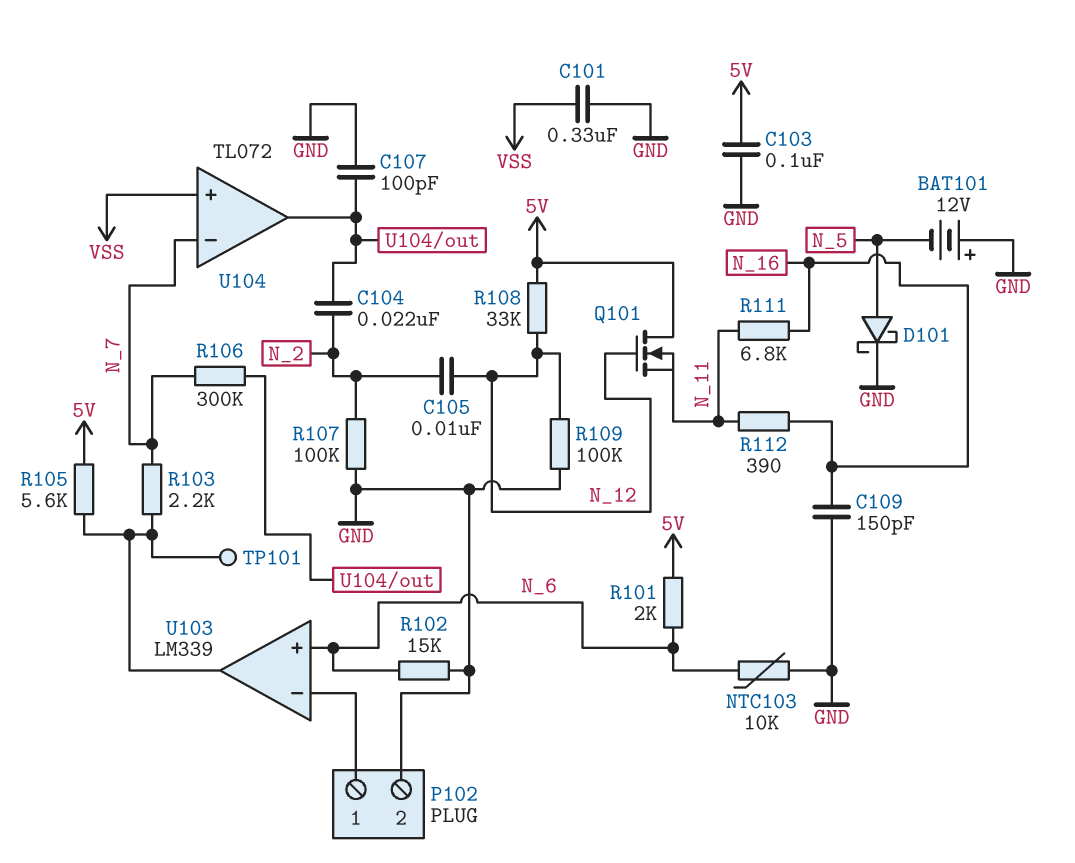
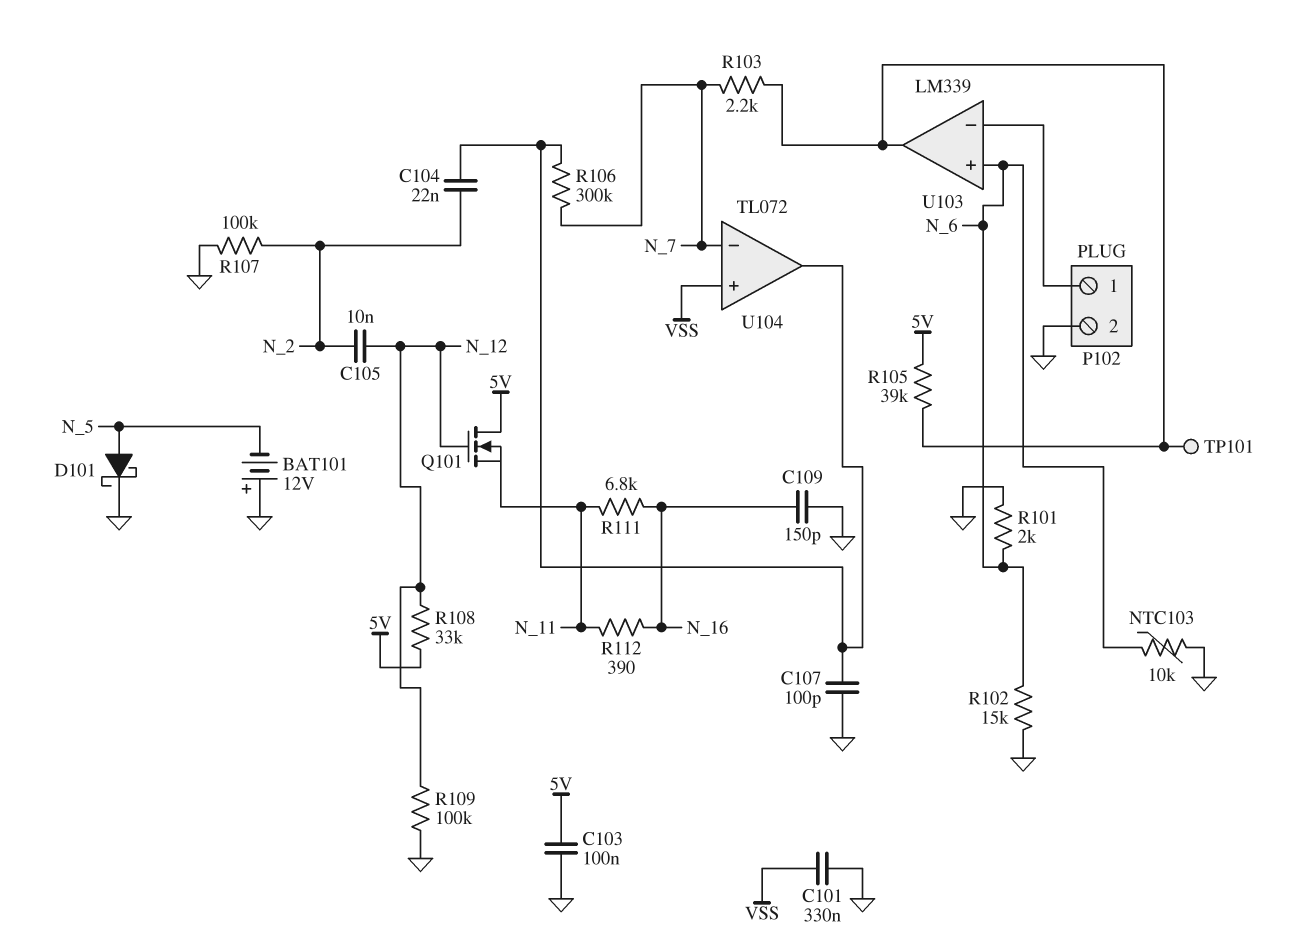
R101: 2k (5V, N_6) -> 2k (GND, N_6)
R105: 5.6k (5V, U103/out) -> 39k (5V, U103/out)

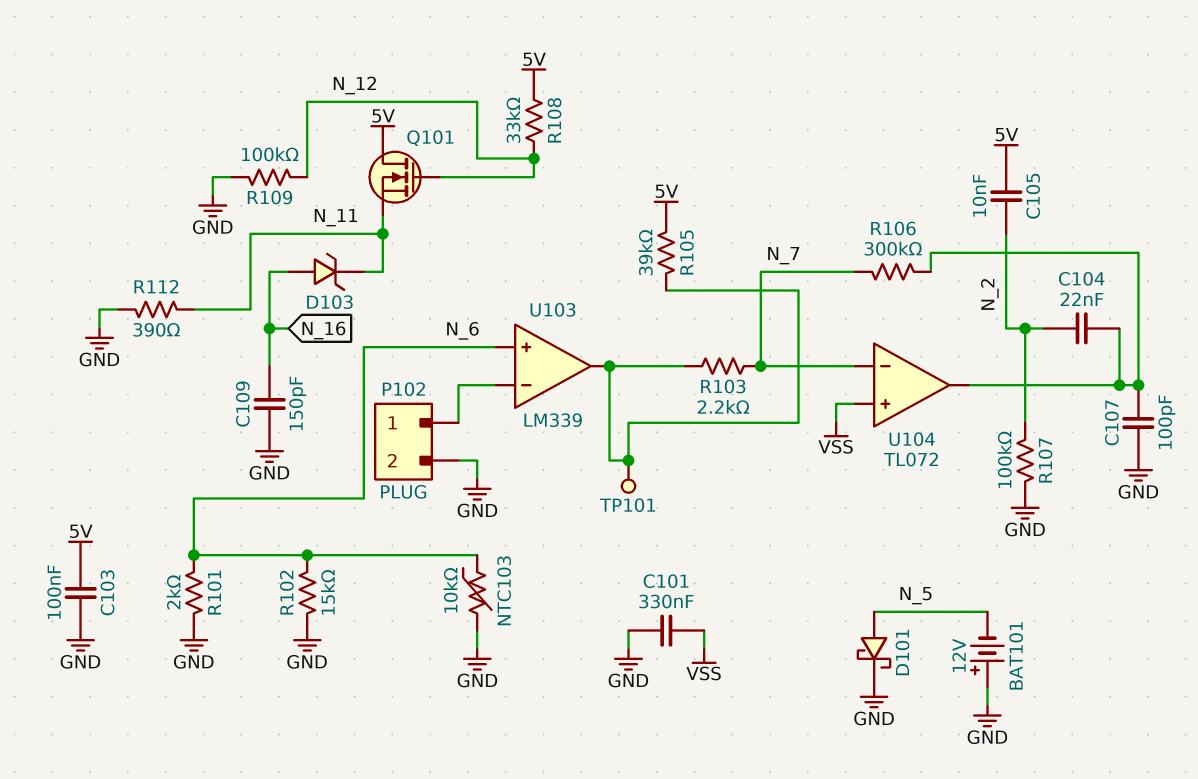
C105: 10nF (N_2, N_12) -> 10nF (5V, N_2)
D103: none -> zener (A N_16, K N_11)
R111: 6.8k (N_11, N_16) -> none
R112: 390 (N_11, N_16) -> 390 (GND, N_11)

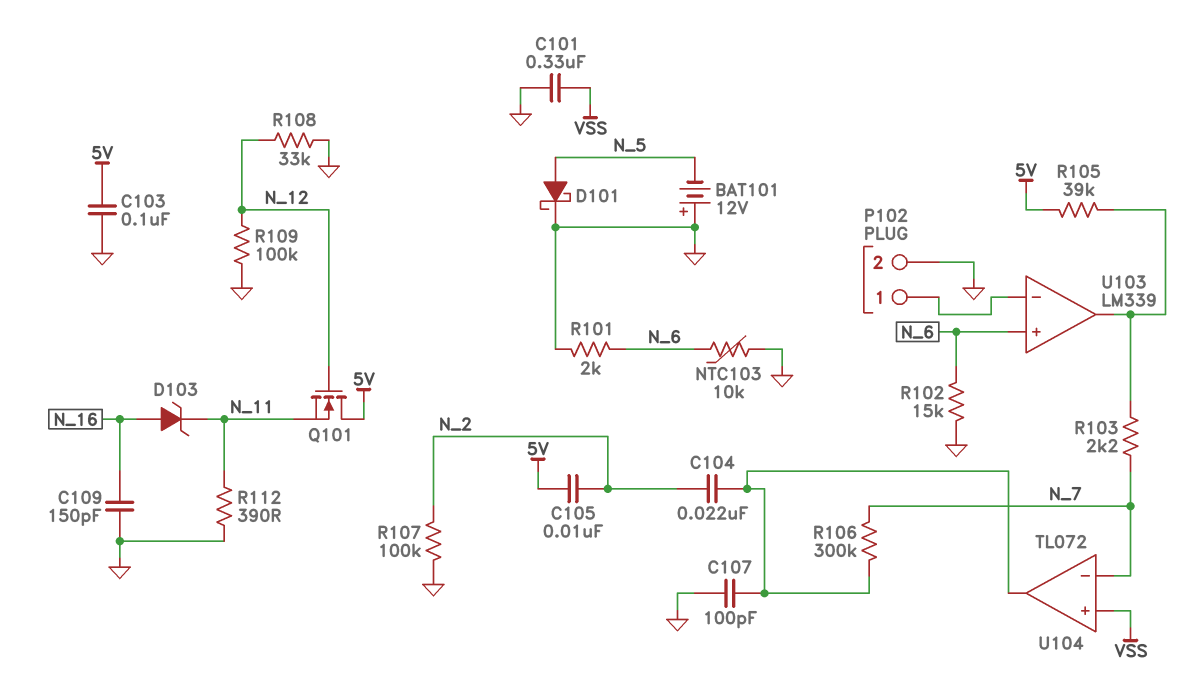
R108: 33k (5V, N_12) -> 33k (GND, N_12)
TP101: test point (U103/out) -> none

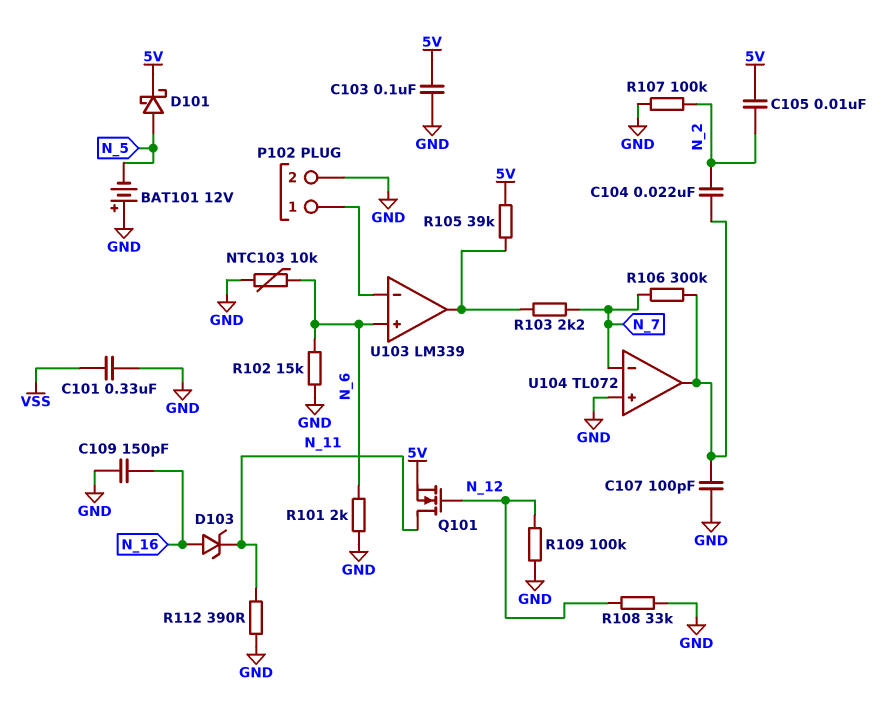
D101: schottky (A N_5, K GND) -> schottky (A N_5, K 5V)
Q101: NMOS (G N_12, D 5V, S N_11) -> NMOS (G N_12, D N_11, S 5V)
U104 pin in+: VSS -> GND

